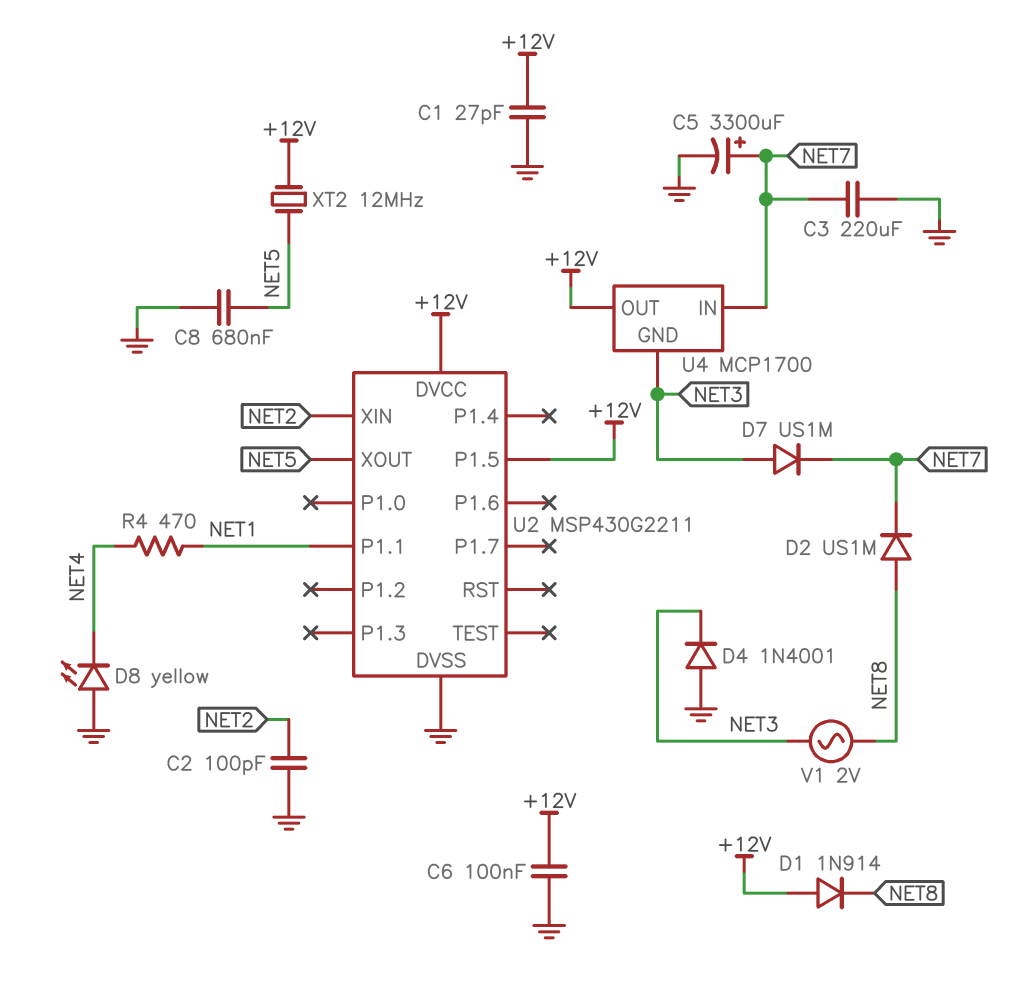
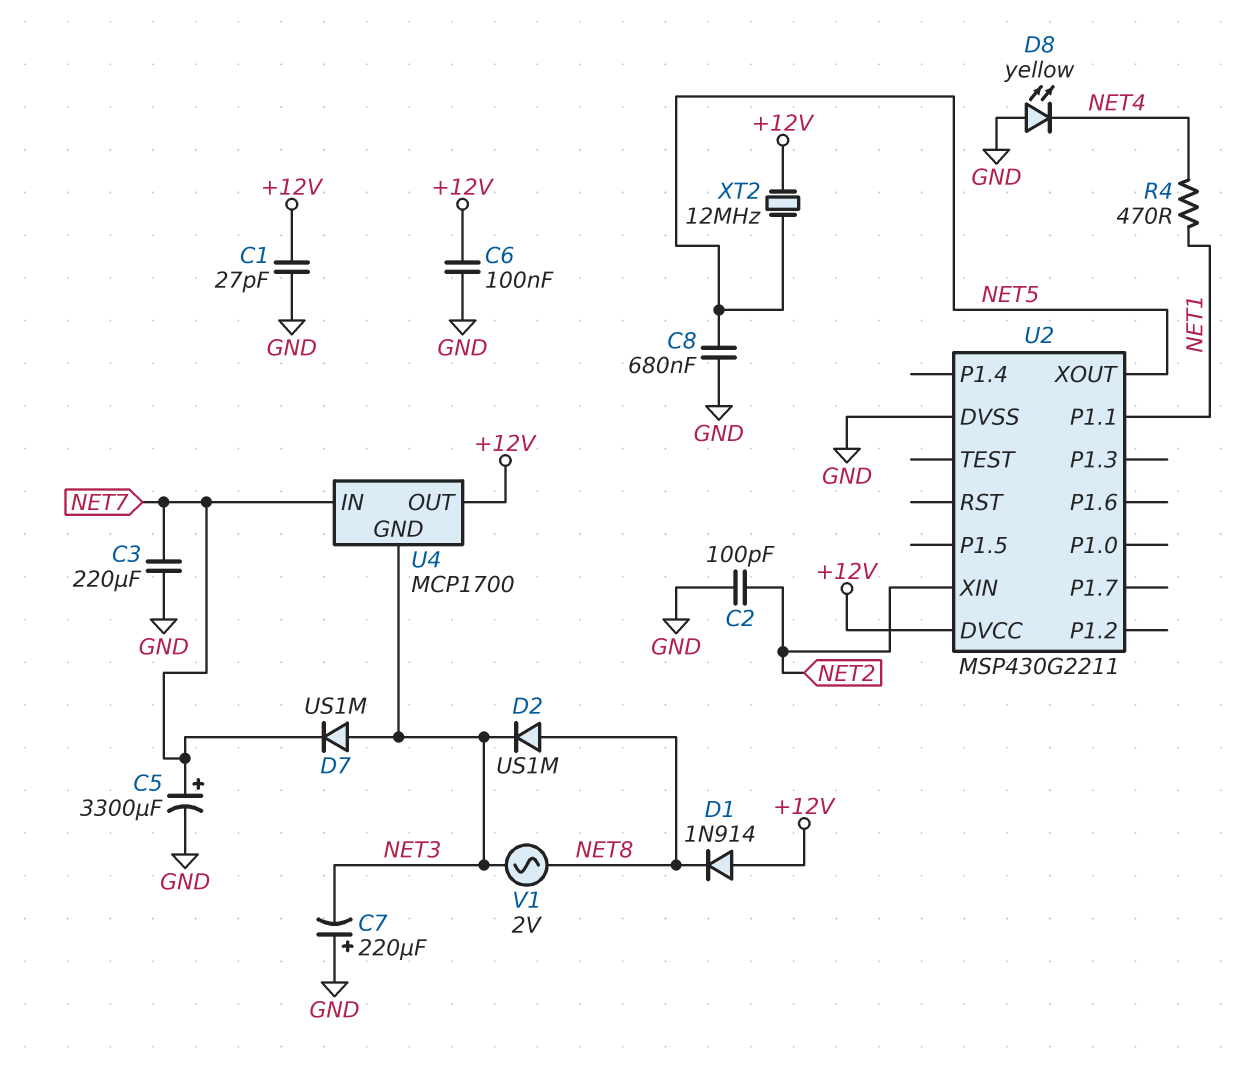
C7: none -> 220uF (plus GND, minus NET3)
D2: diode US1M (A NET8, K NET7) -> diode US1M (A NET8, K NET3)
D4: diode 1N4001 (A GND, K NET3) -> none
U2 pin P1.5: +12V -> none

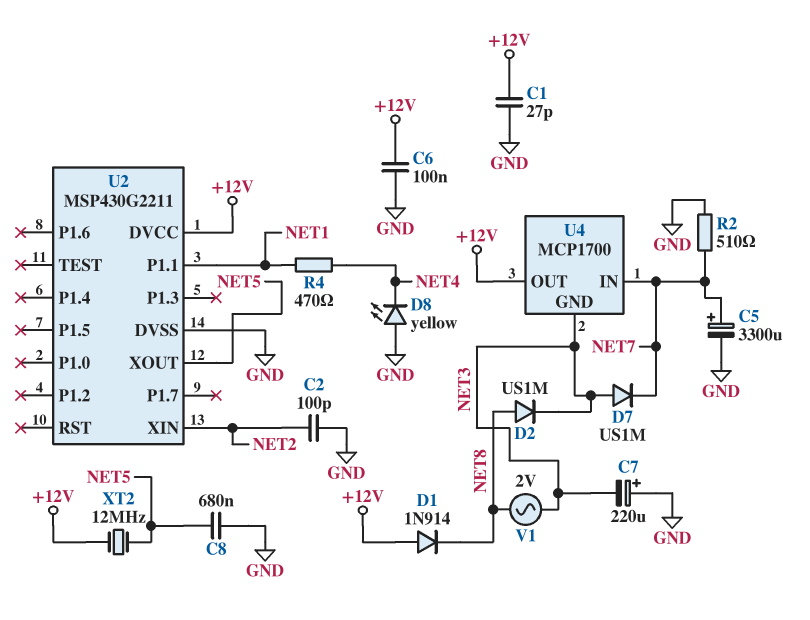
C3: 220uF (GND, NET7) -> none
R2: none -> 510 (GND, NET7)

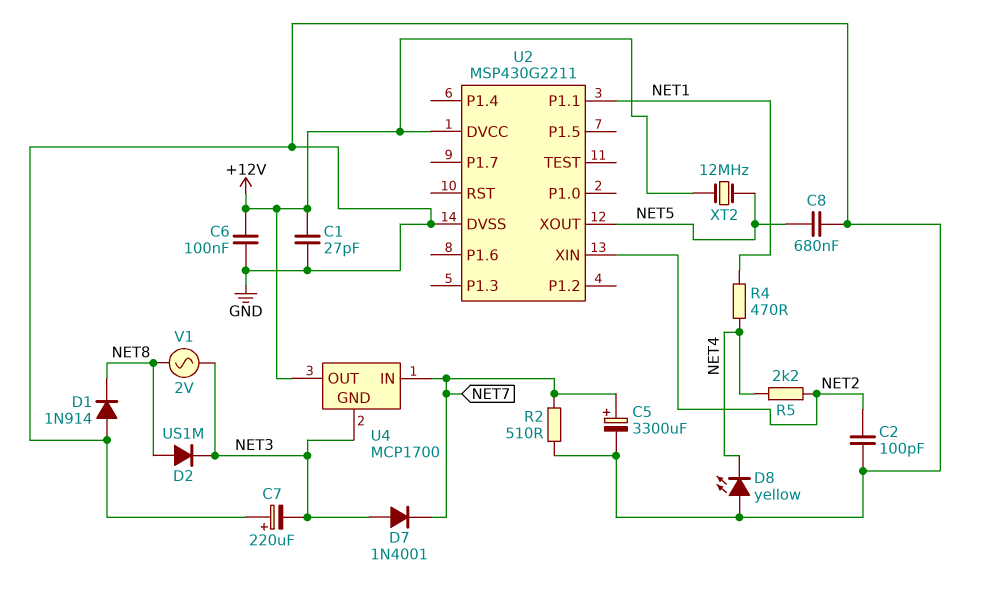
D1: diode 1N914 (A +12V, K NET8) -> diode 1N914 (A GND, K NET8)
D7: diode US1M (A NET3, K NET7) -> diode 1N4001 (A NET3, K NET7)
R5: none -> 2.2k (NET2, NET4)

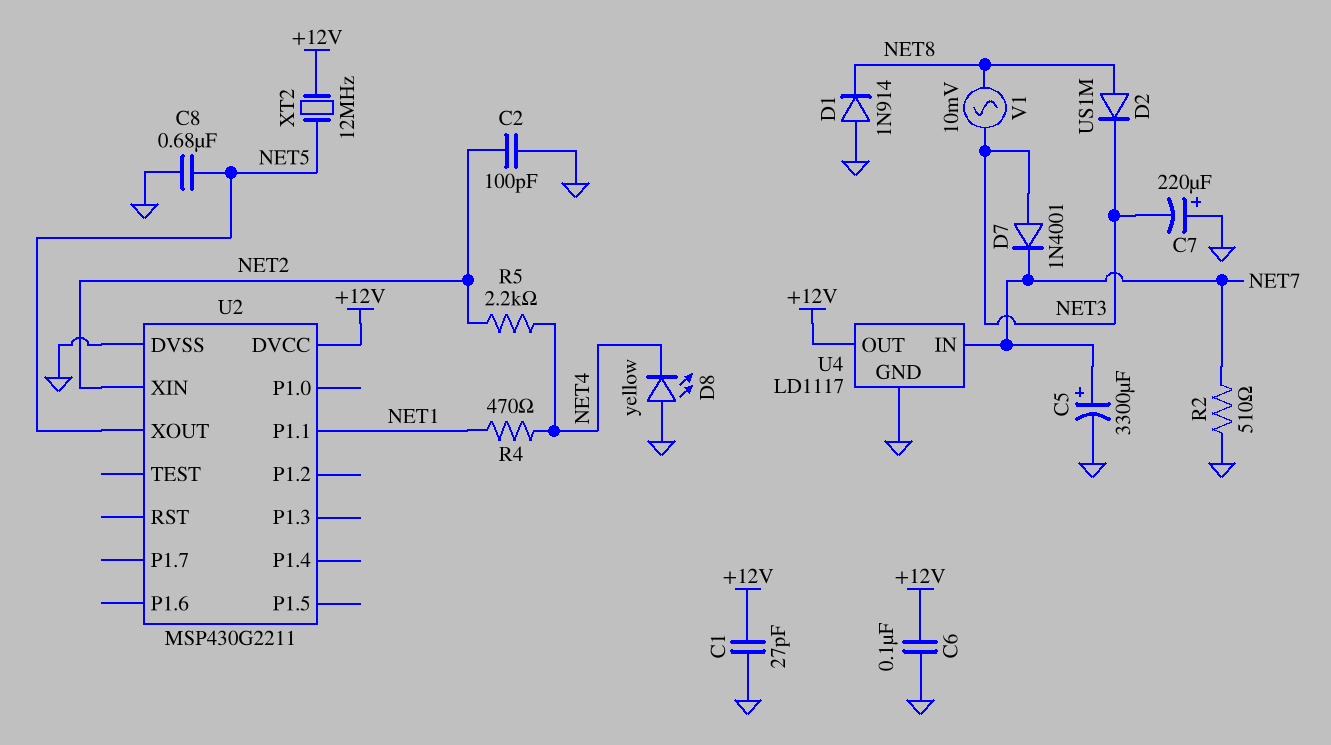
U4: MCP1700 -> LD1117
U4 pin GND: NET3 -> GND
V1: AC 2V (NET3, NET8) -> AC 10mV (NET3, NET8)

